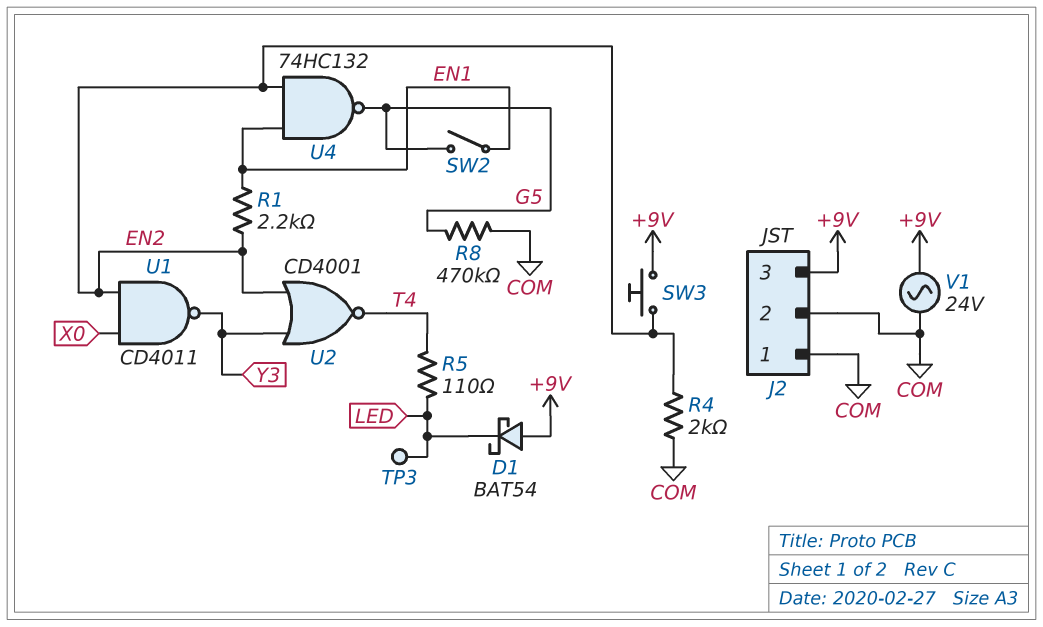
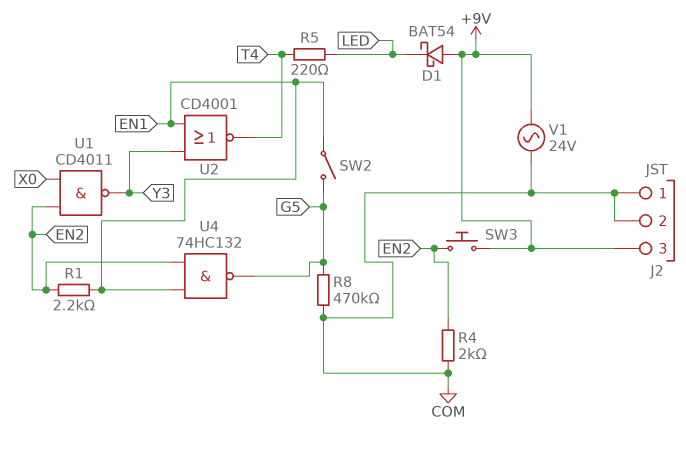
R5: 110 (LED, T4) -> 220 (LED, T4)
TP3: test point (LED) -> none
U2: NOR CD4001 (in EN2, in Y3, out T4) -> NOR CD4001 (in EN1, in Y3, out T4)

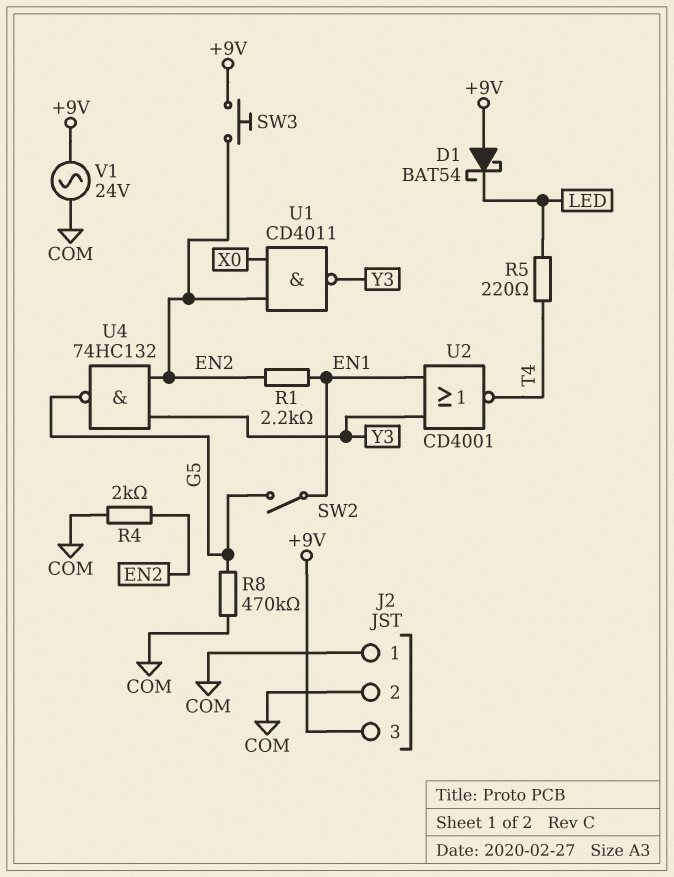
U4: NAND 74HC132 (in EN1, in EN2, out G5) -> NAND 74HC132 (in EN2, in Y3, out G5)

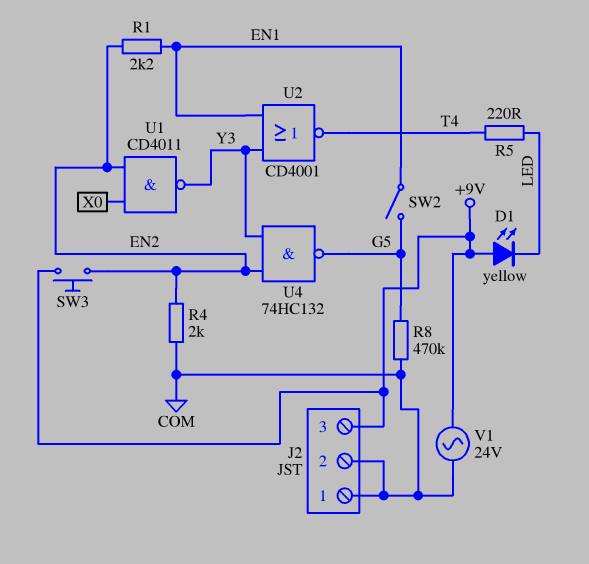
D1: schottky BAT54 (A +9V, K LED) -> LED yellow (A +9V, K LED)

